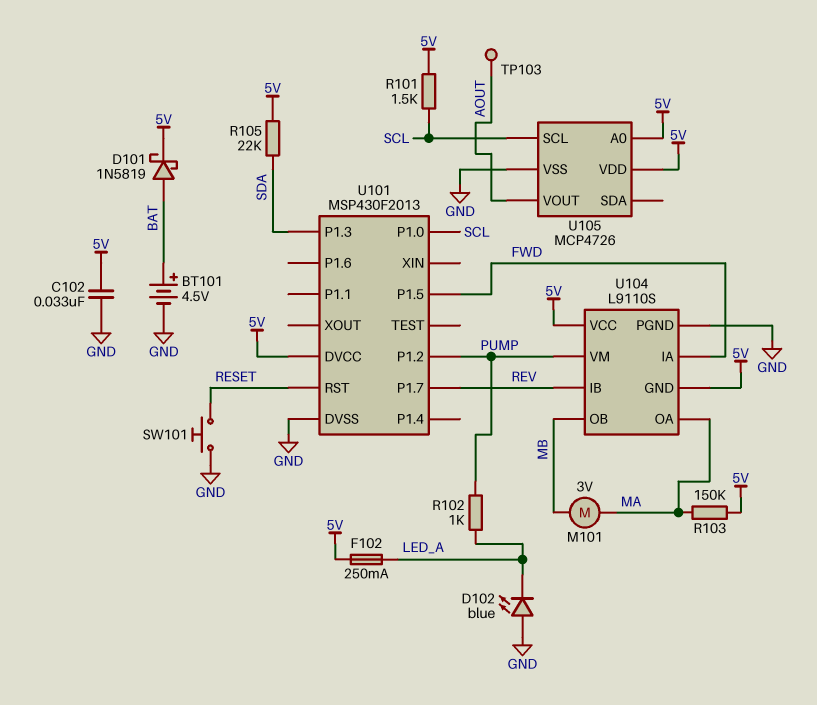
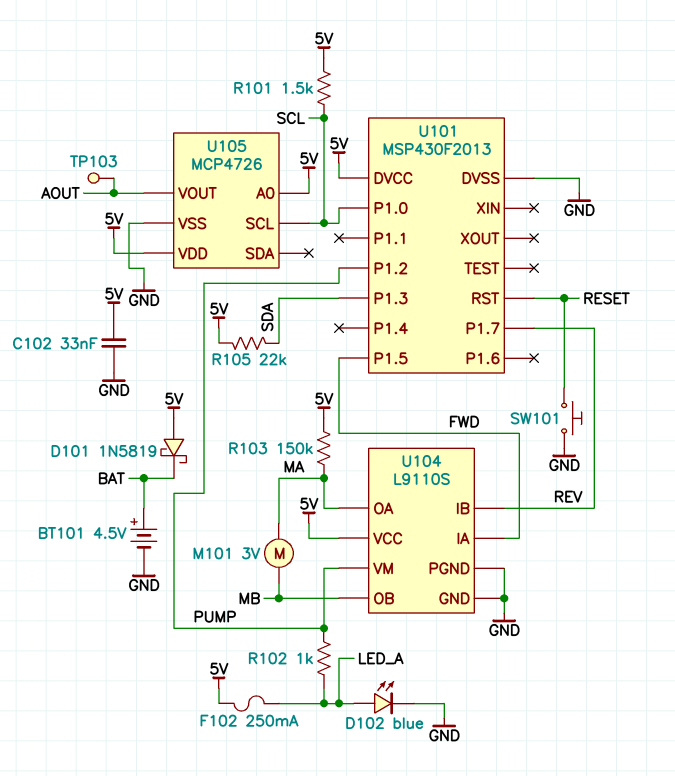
D101: schottky 1N5819 (A BAT, K 5V) -> schottky 1N5819 (A 5V, K BAT)
D102: LED blue (A GND, K LED_A) -> LED blue (A LED_A, K GND)
U104 pin GND: 5V -> GND

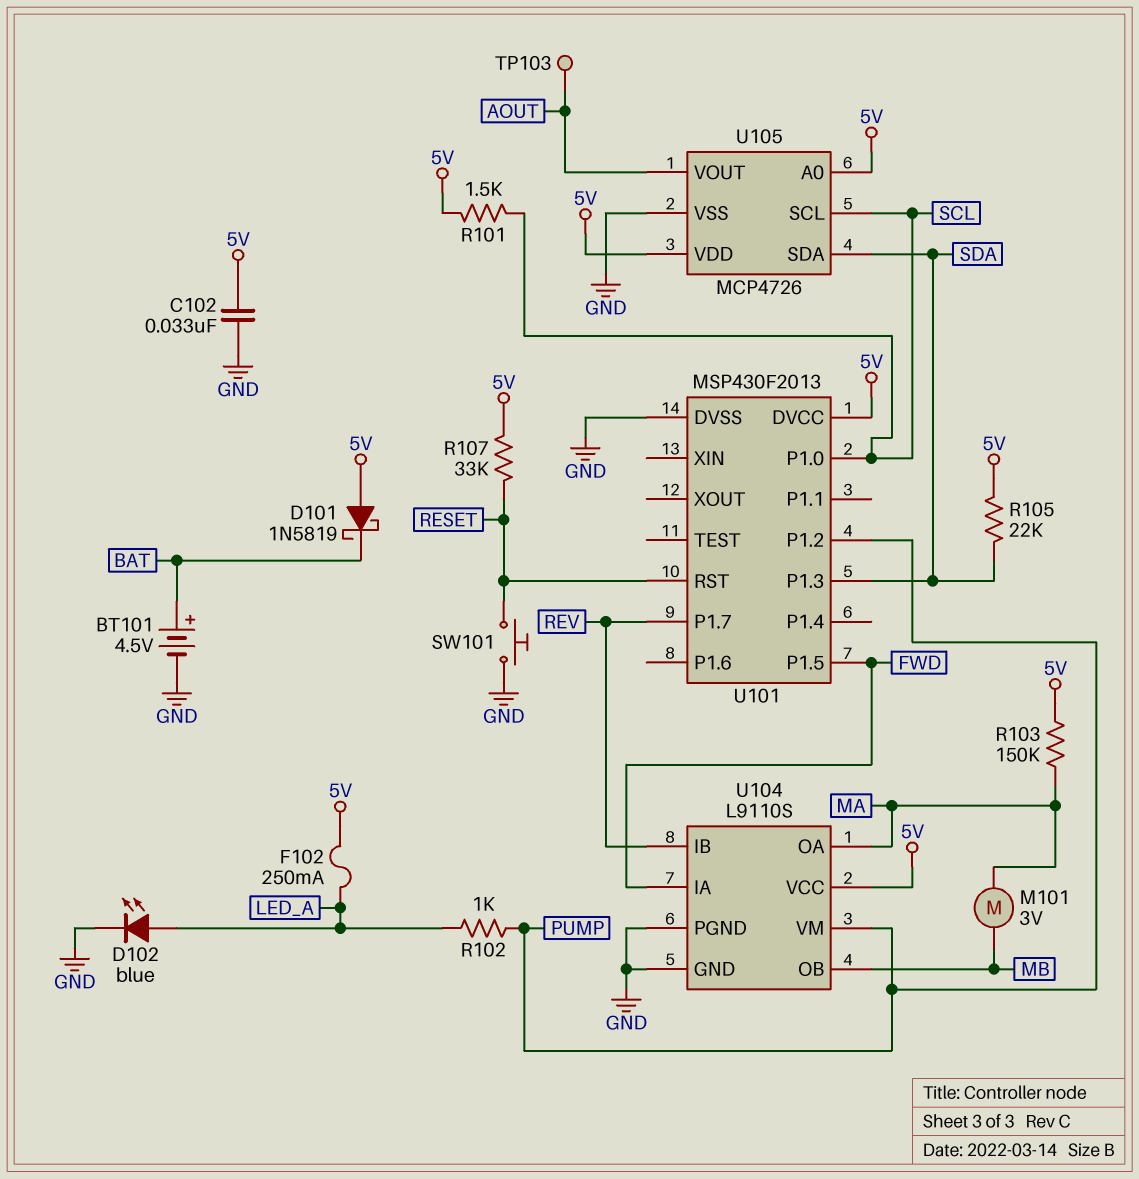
R107: none -> 33k (5V, RESET)
U105 pin SDA: none -> SDA

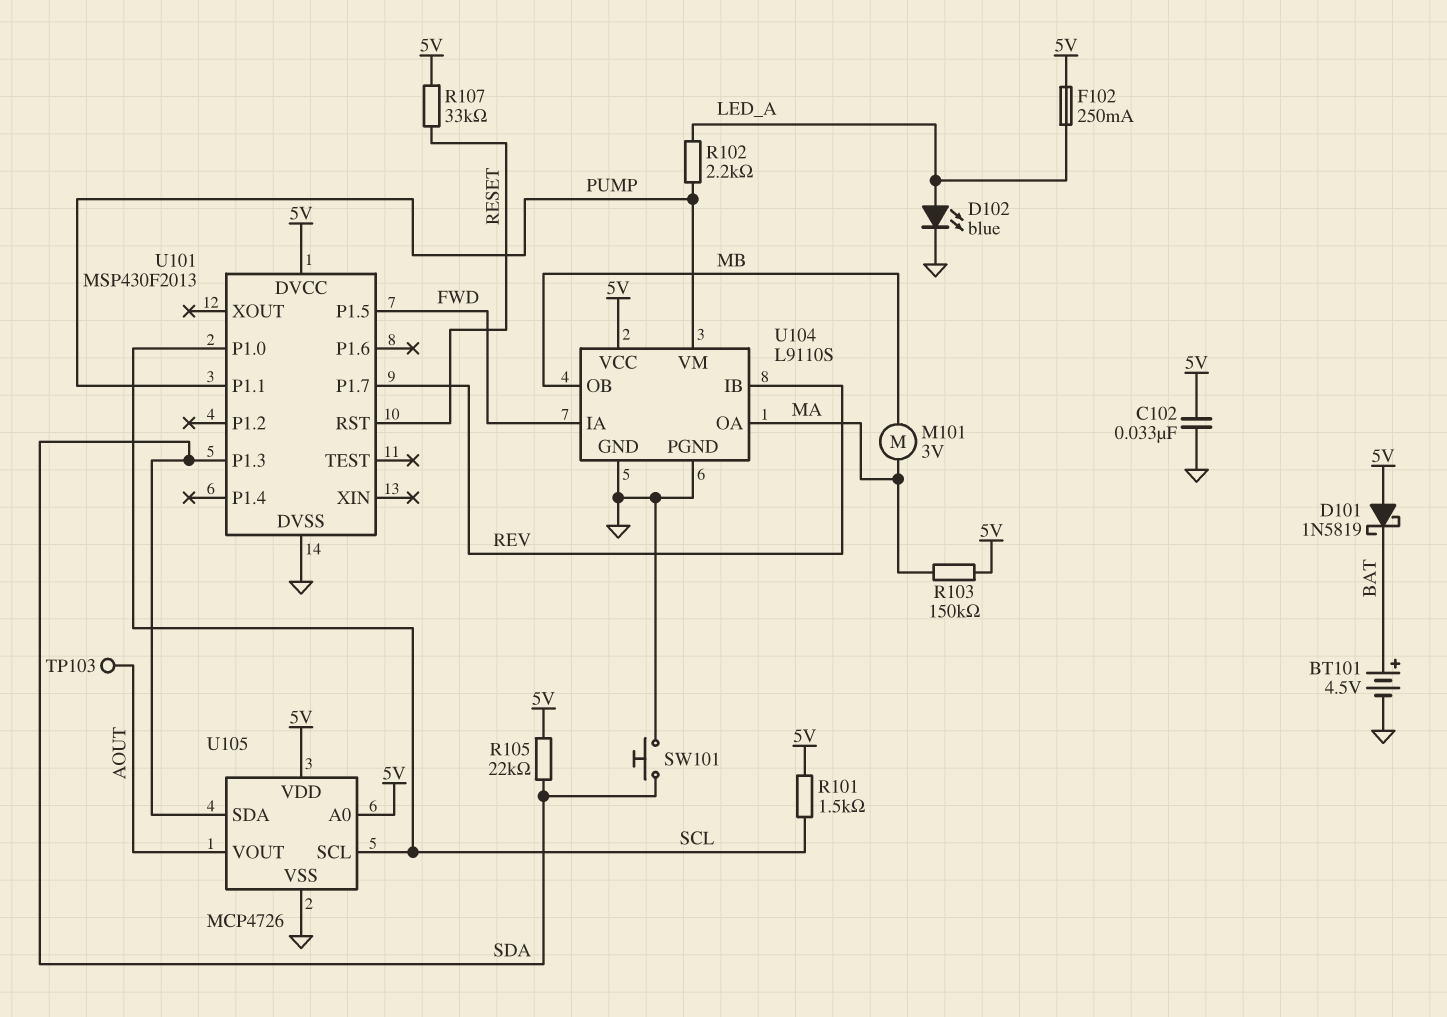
R102: 1k (LED_A, PUMP) -> 2.2k (LED_A, PUMP)
SW101: button (GND, RESET) -> button (GND, SDA)
U101 pin P1.1: none -> PUMP
U101 pin P1.2: PUMP -> none

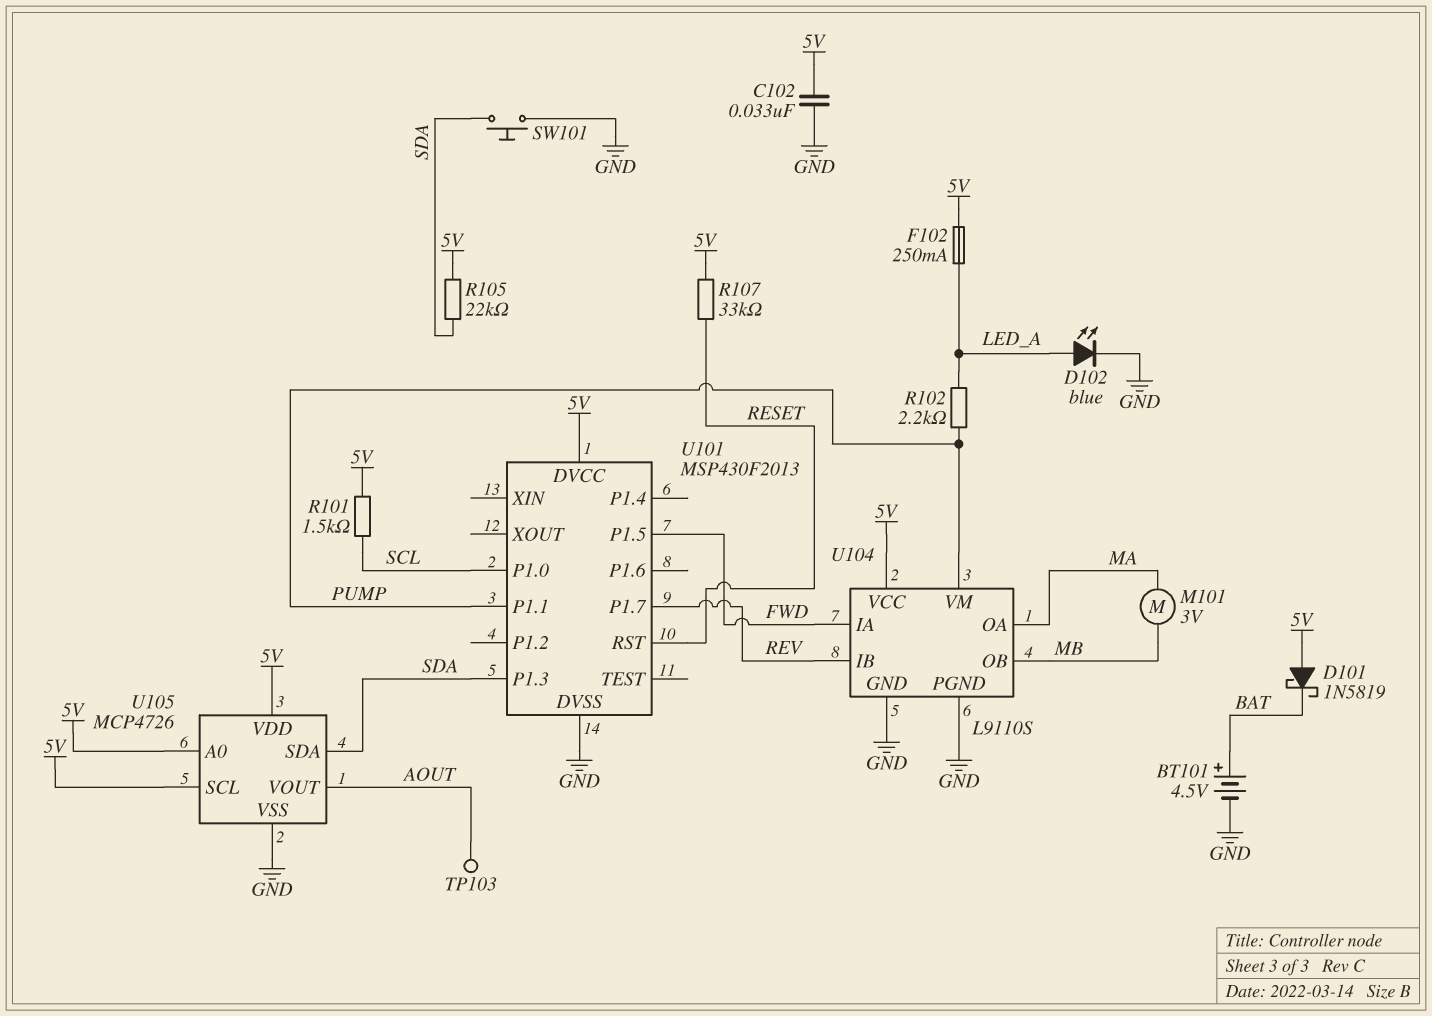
R103: 150k (5V, MA) -> none
U105 pin SCL: SCL -> 5V

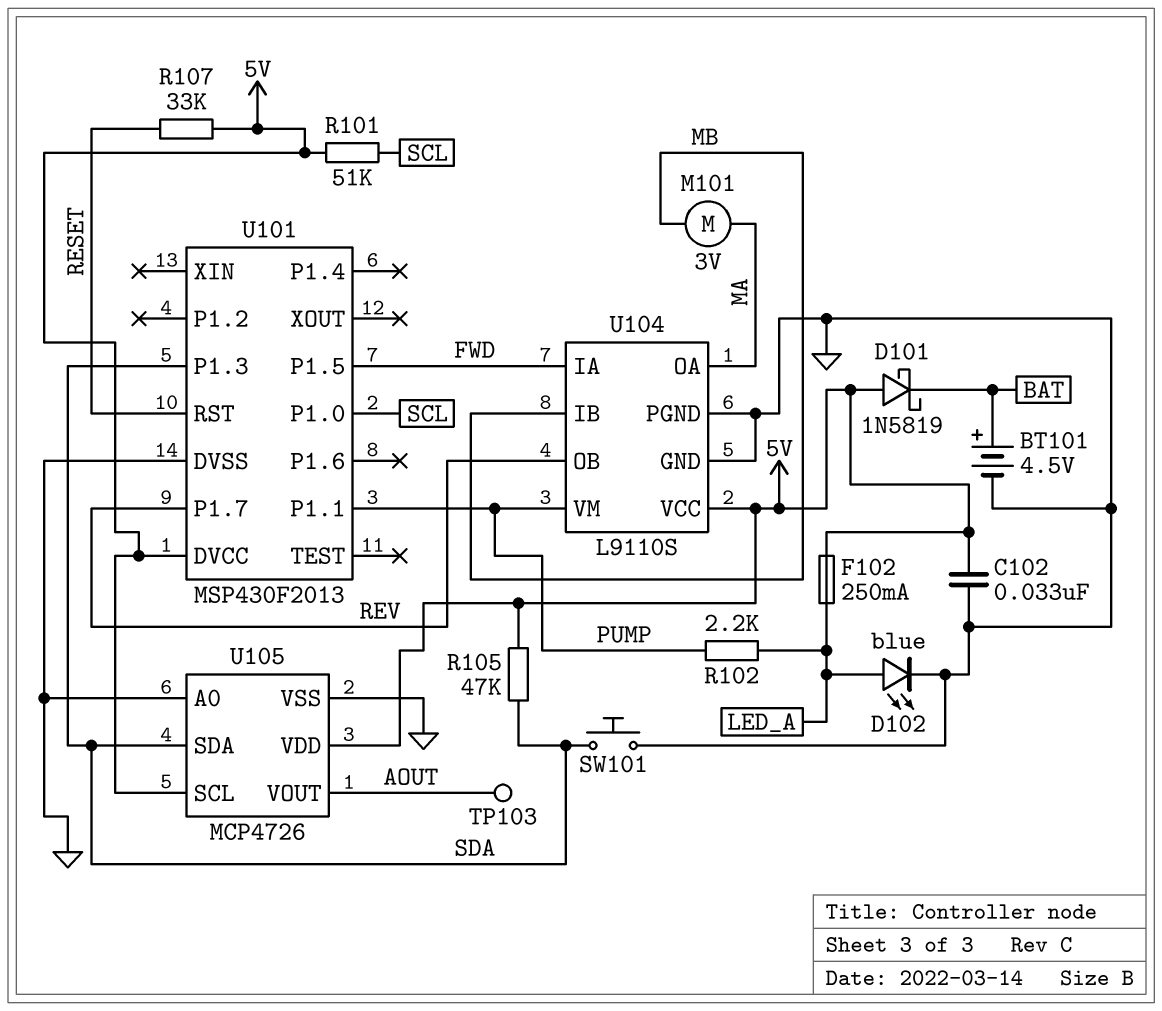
R101: 1.5k (5V, SCL) -> 51k (5V, SCL)
R105: 22k (5V, SDA) -> 47k (5V, SDA)
U104 pin IB: REV -> MB
U104 pin OB: MB -> REV
U105 pin A0: 5V -> GND

